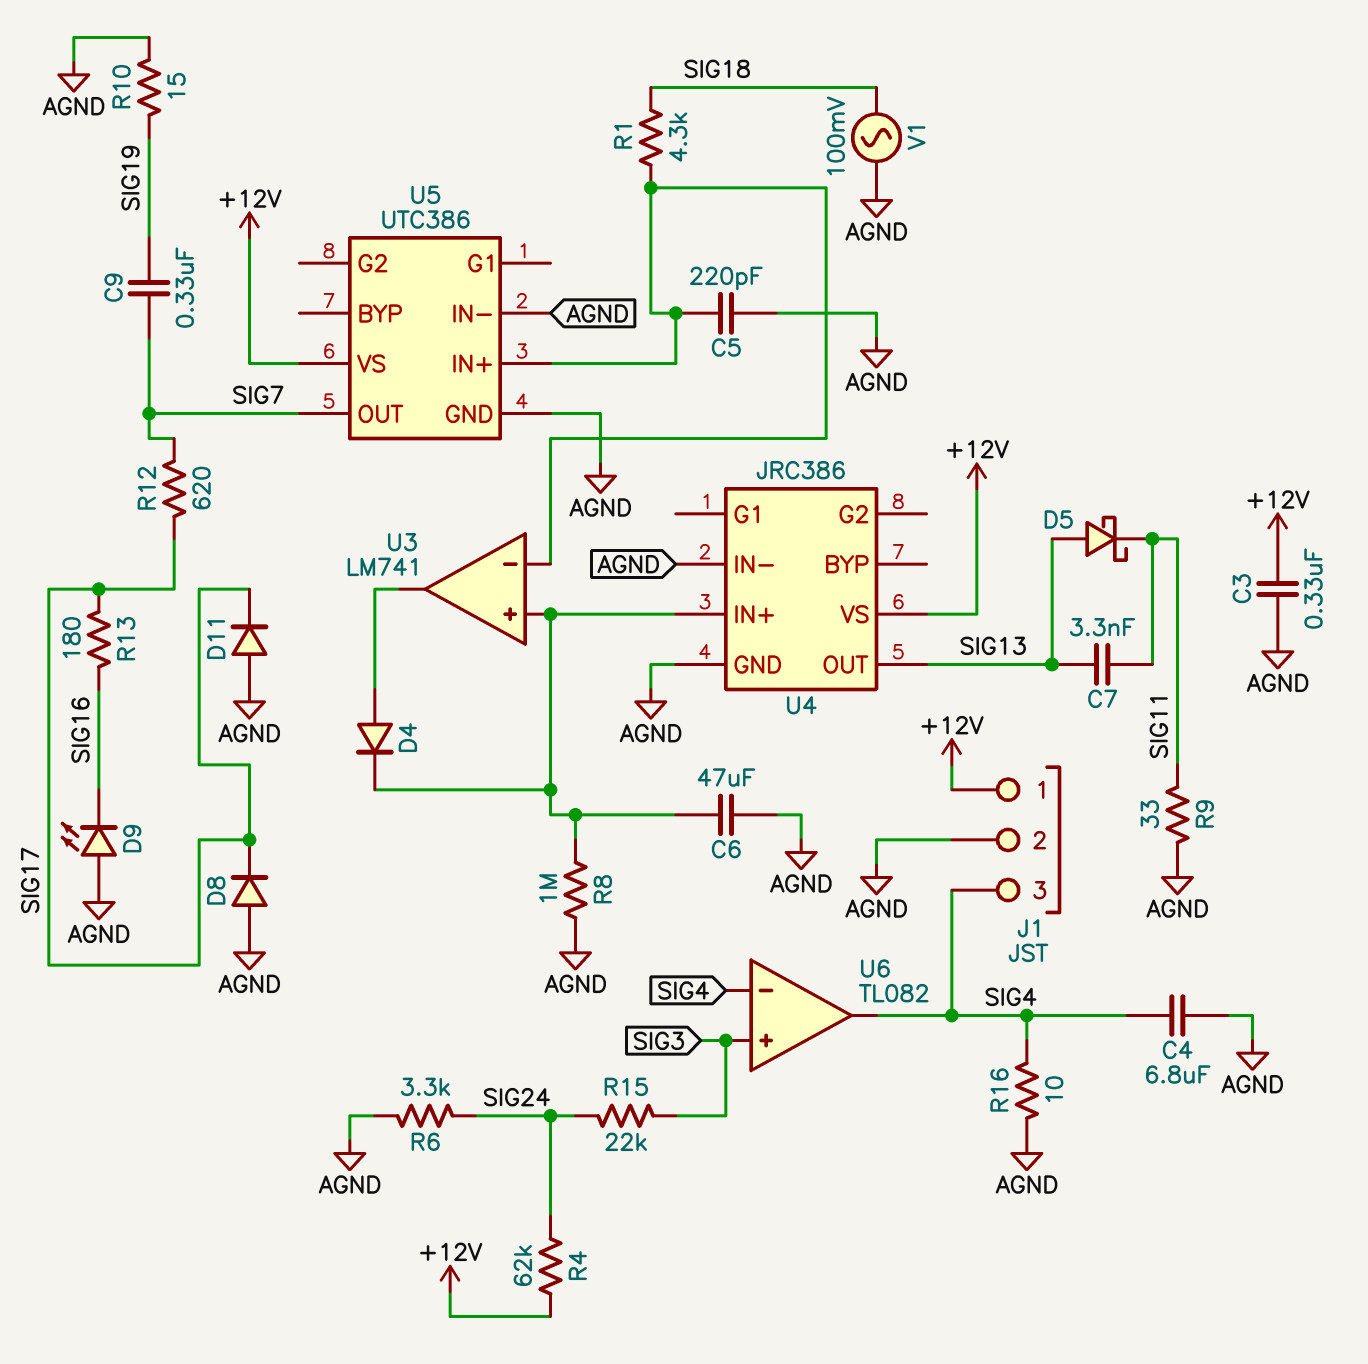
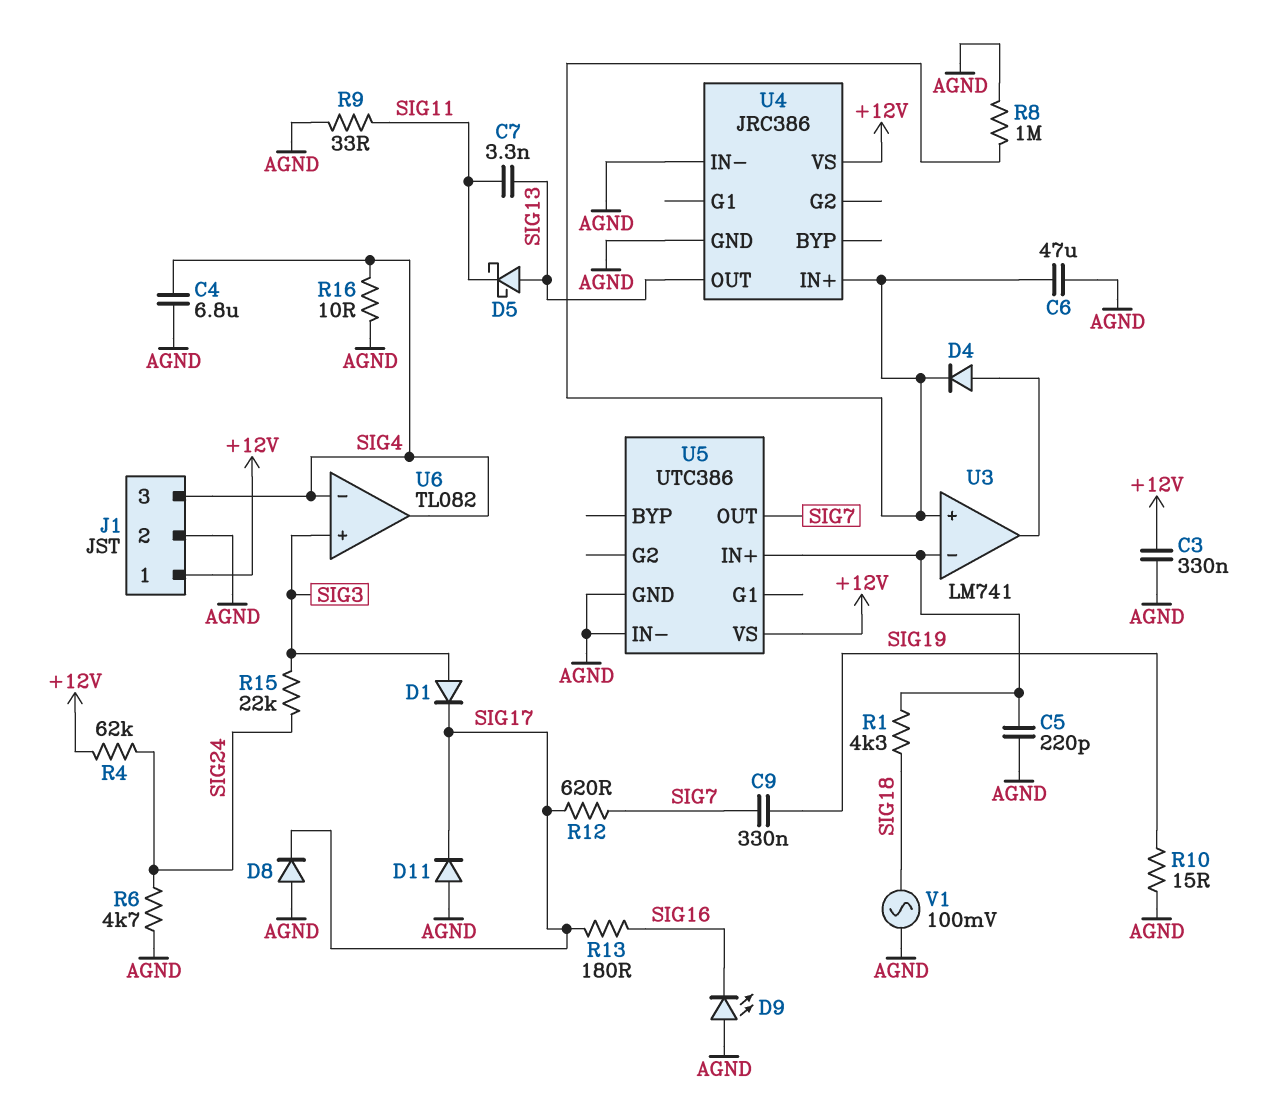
D1: none -> diode (A SIG3, K SIG17)
R6: 3.3k (AGND, SIG24) -> 4.7k (AGND, SIG24)

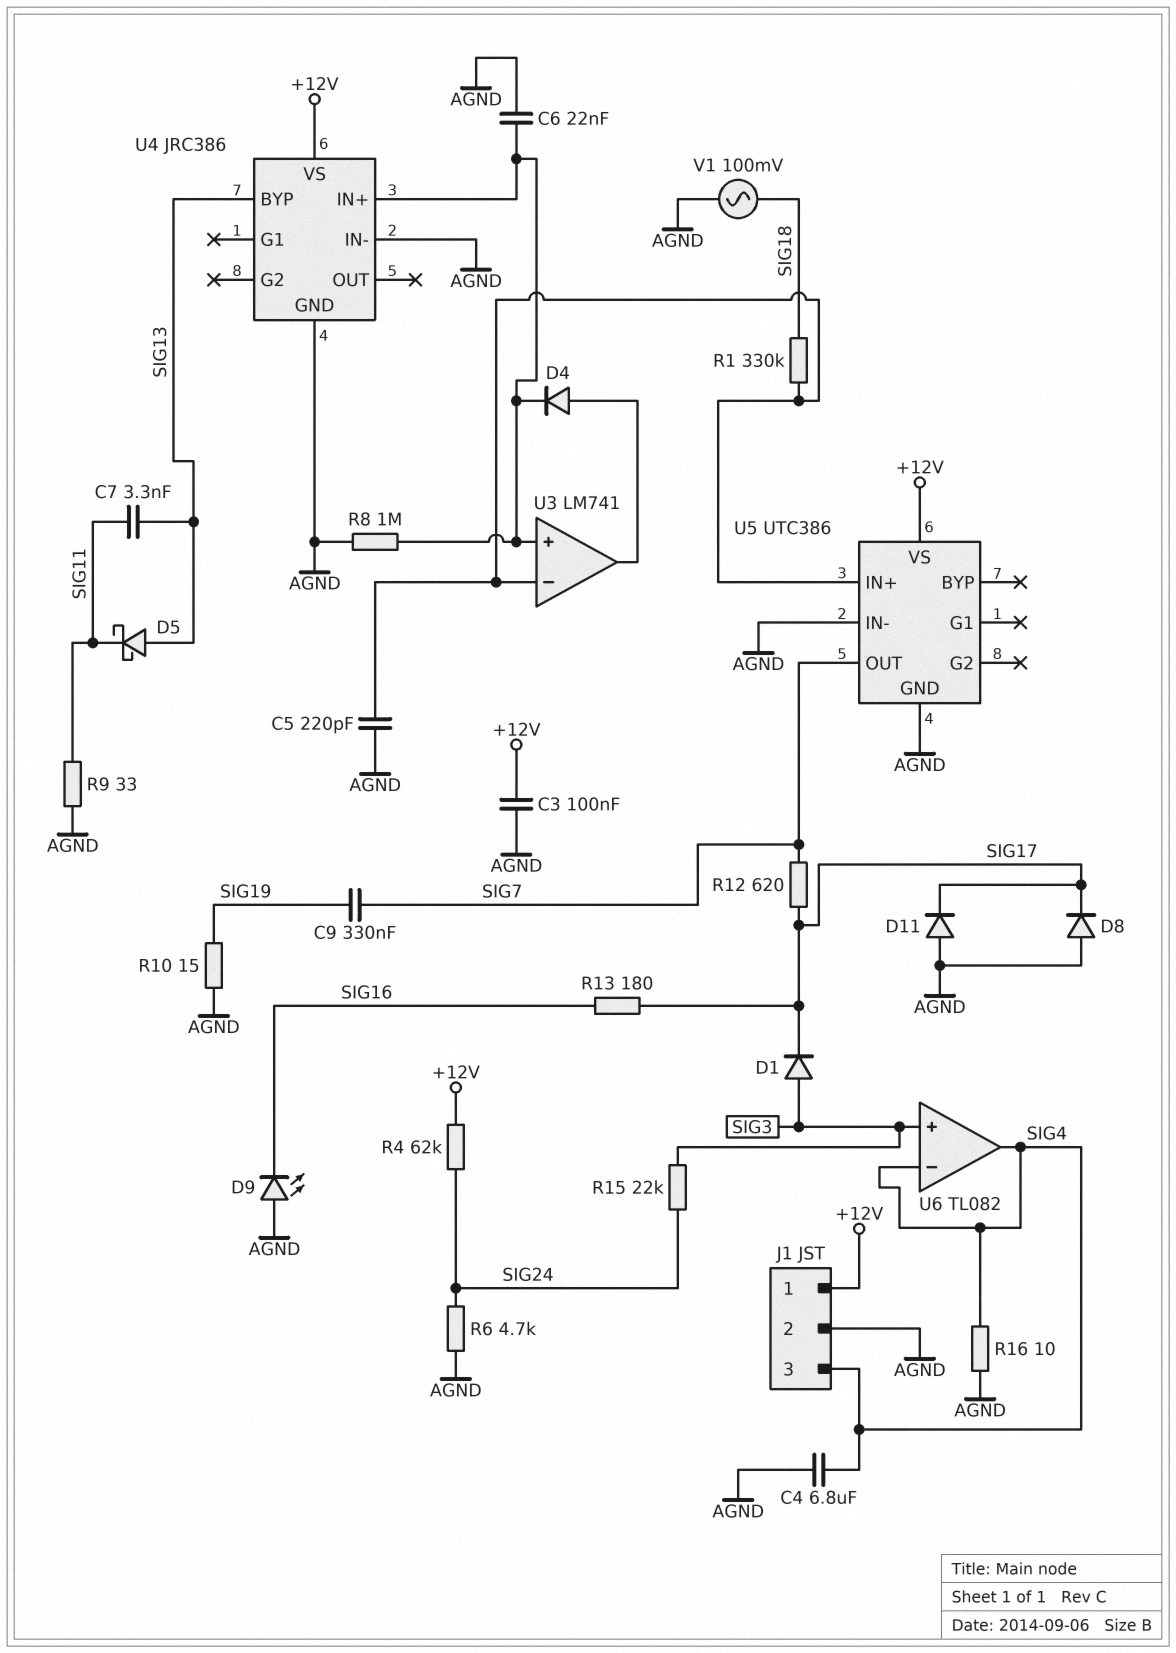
C3: 330nF (+12V, AGND) -> 100nF (+12V, AGND)
C6: 47uF (AGND, U3/in+) -> 22nF (AGND, U3/in+)
R1: 4.3k (SIG18, U3/in-) -> 330k (SIG18, U3/in-)
U4 pin BYP: none -> SIG13
U4 pin OUT: SIG13 -> none

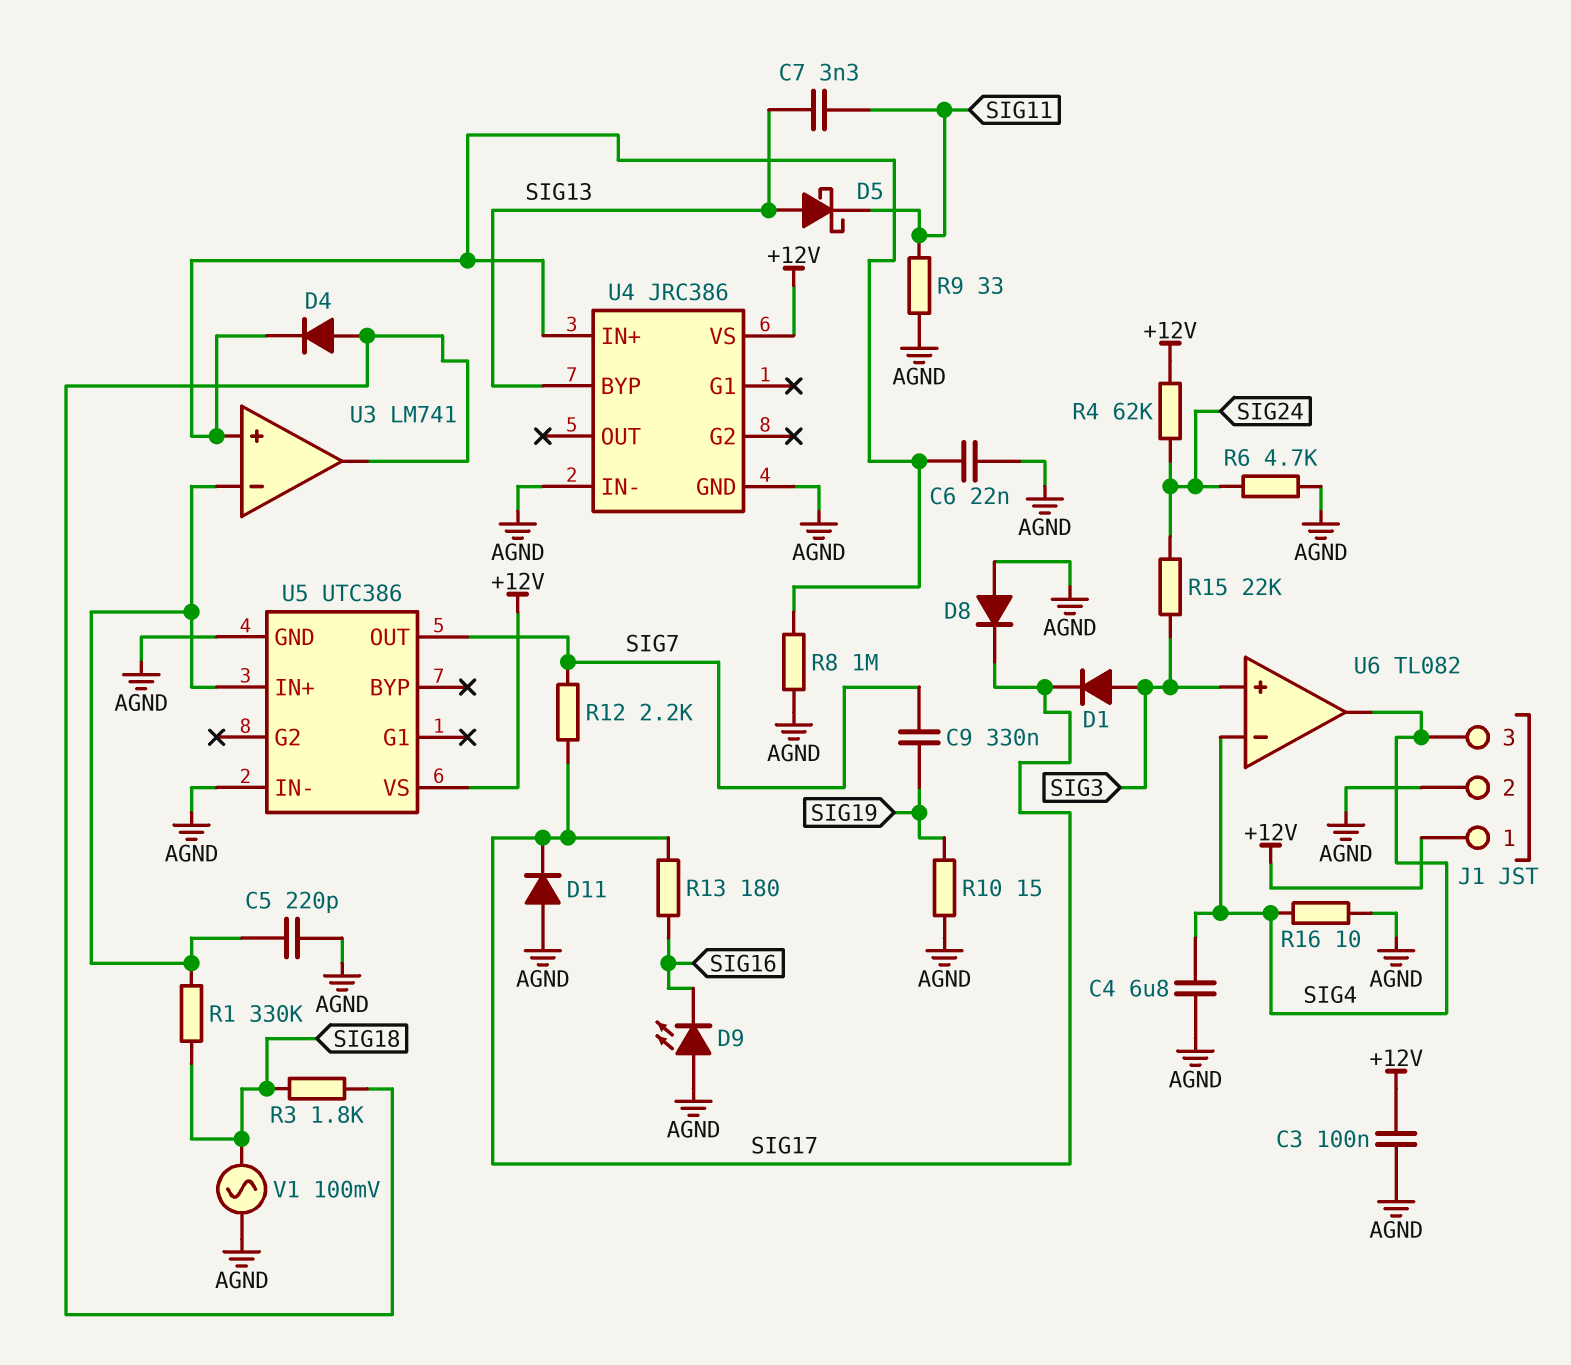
R3: none -> 1.8k (SIG18, U3/out)
R12: 620 (SIG7, SIG17) -> 2.2k (SIG7, SIG17)

